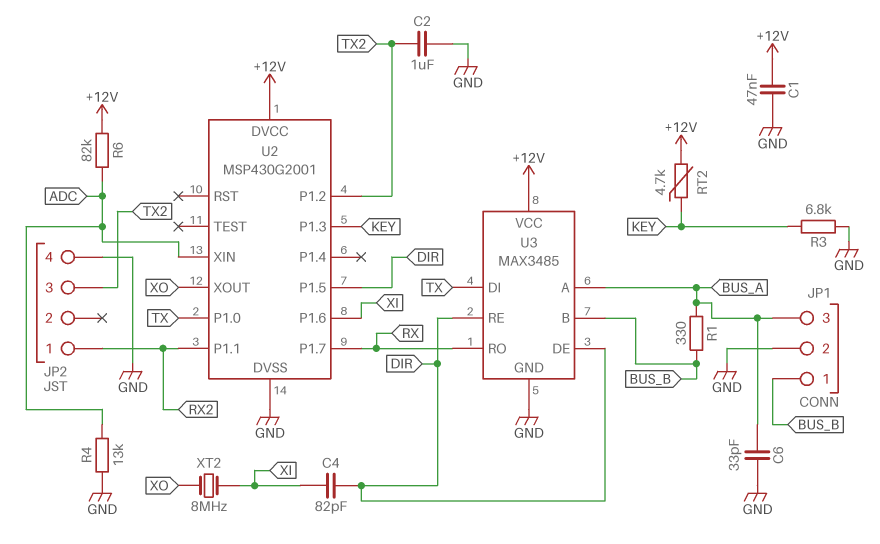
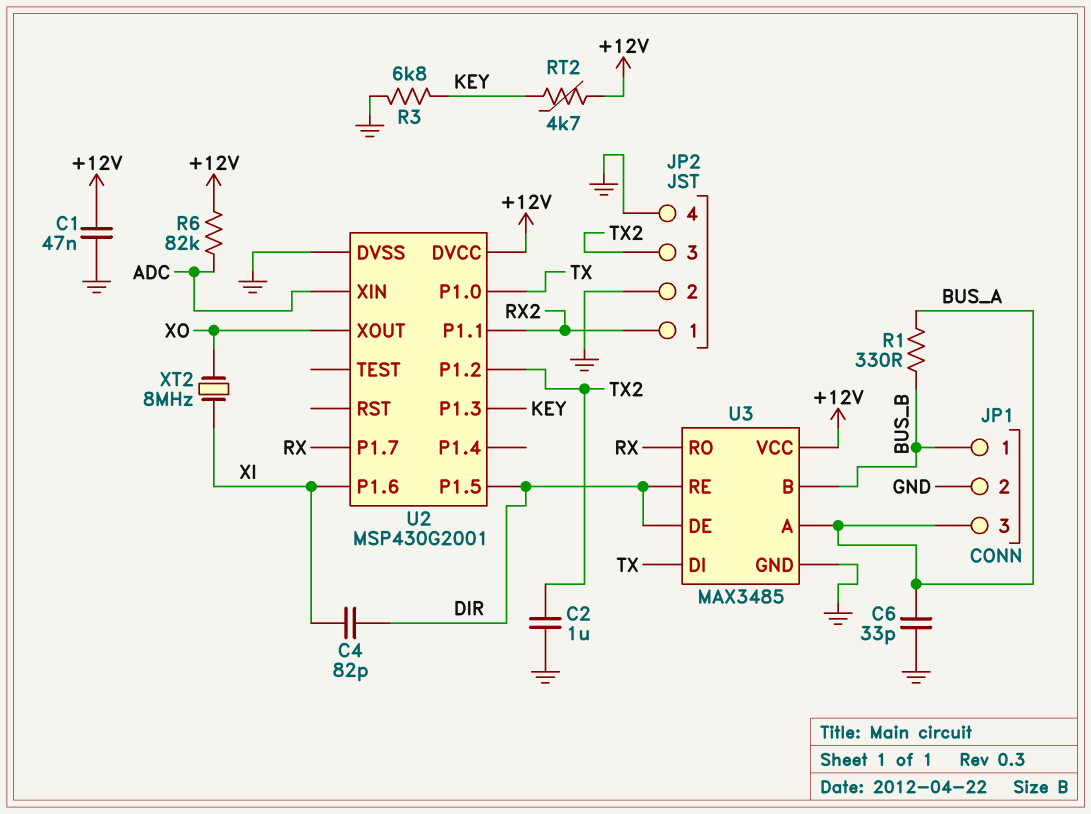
JP2 pin 2: none -> GND
R4: 13k (ADC, GND) -> none

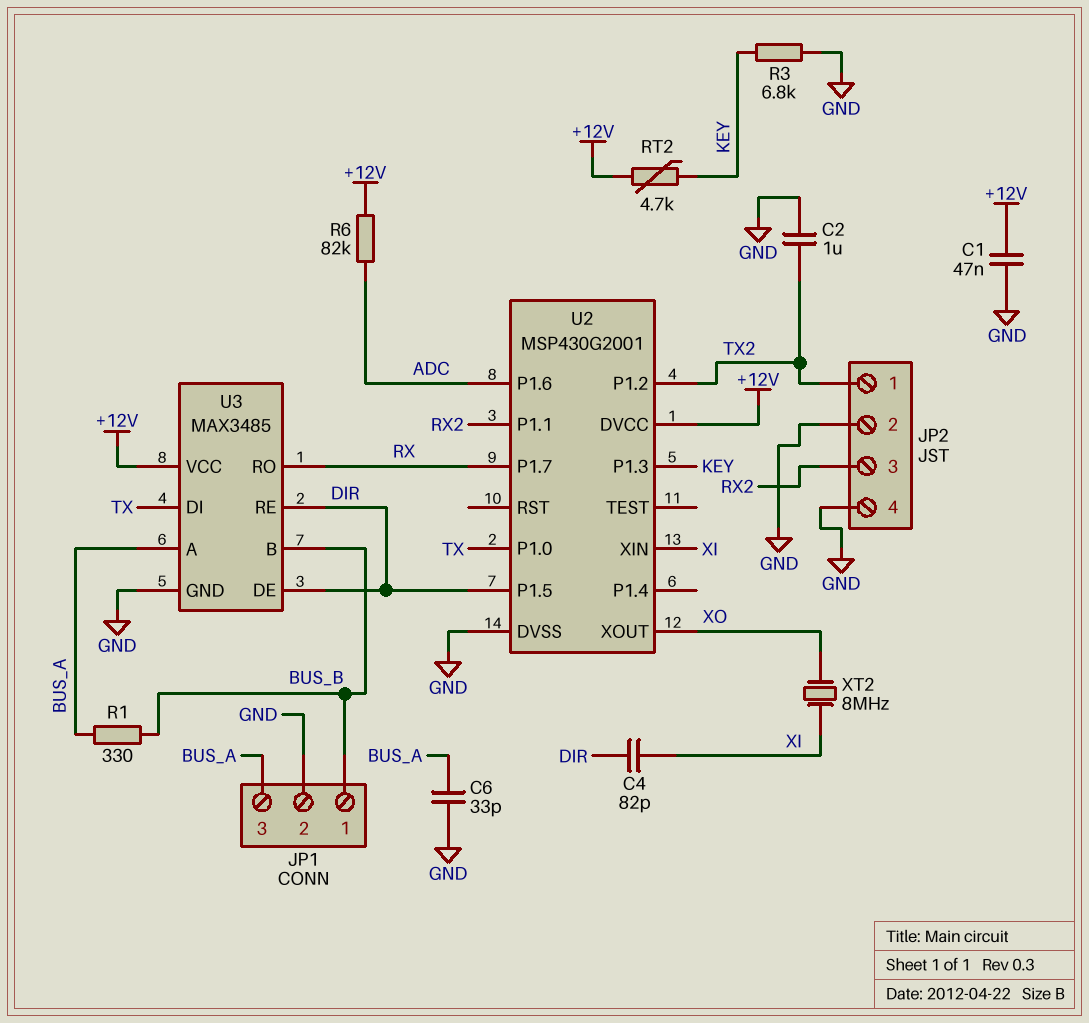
JP2 pin 1: RX2 -> TX2
JP2 pin 3: TX2 -> RX2
U2 pin P1.6: XI -> ADC
U2 pin XIN: ADC -> XI

